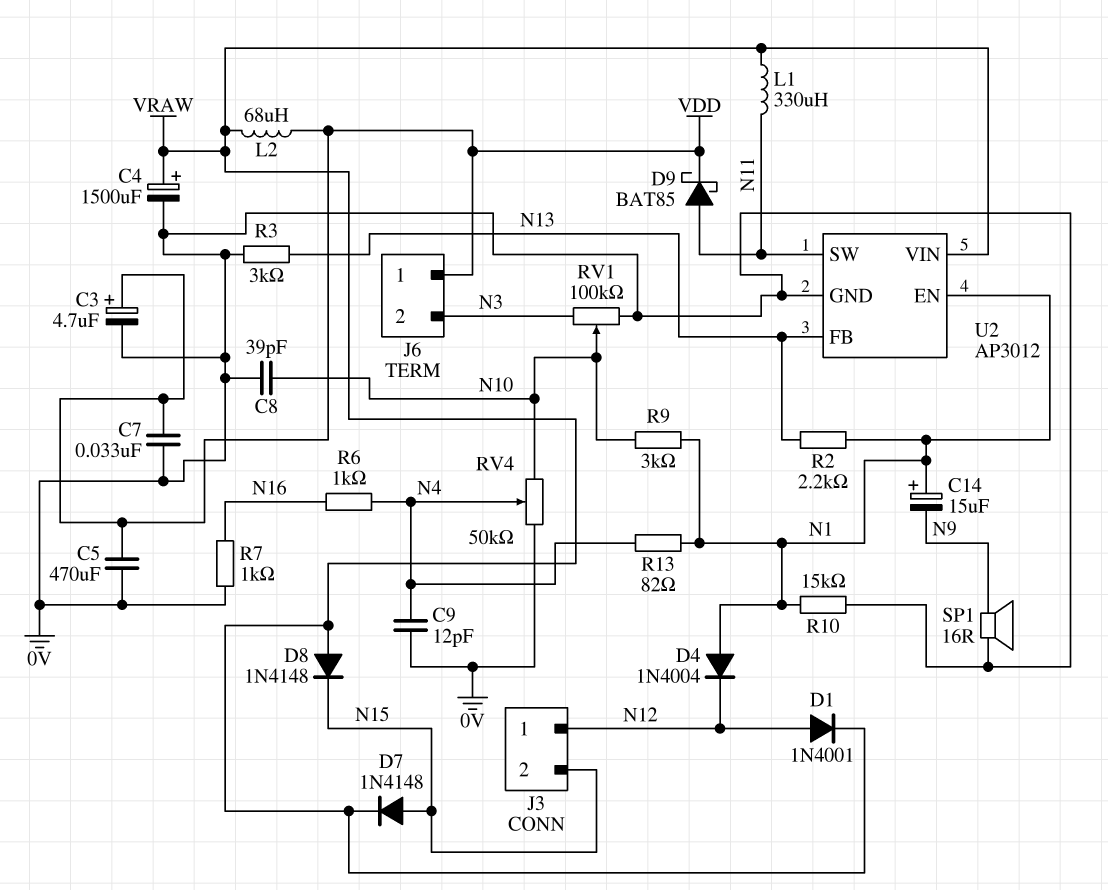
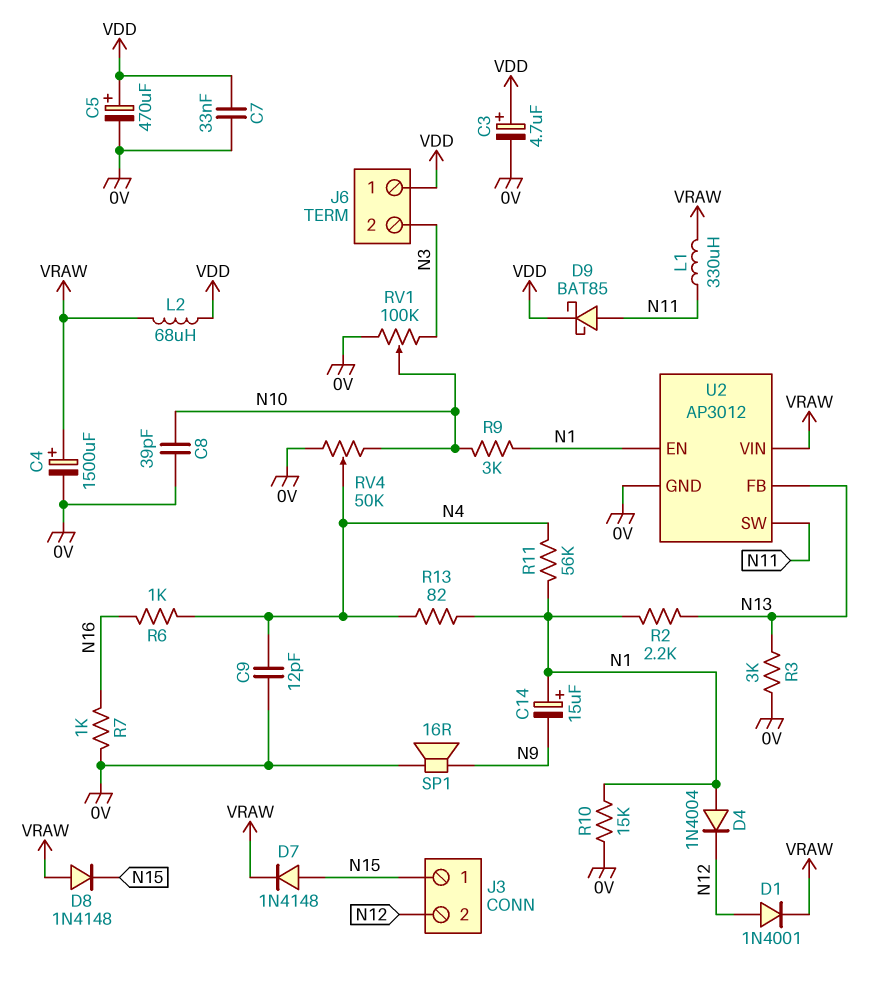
C5: 470uF (0V, VDD) -> 470uF (plus VDD, minus 0V)
J3 pin 1: N12 -> N15
J3 pin 2: N15 -> N12
R11: none -> 56k (N1, N4)

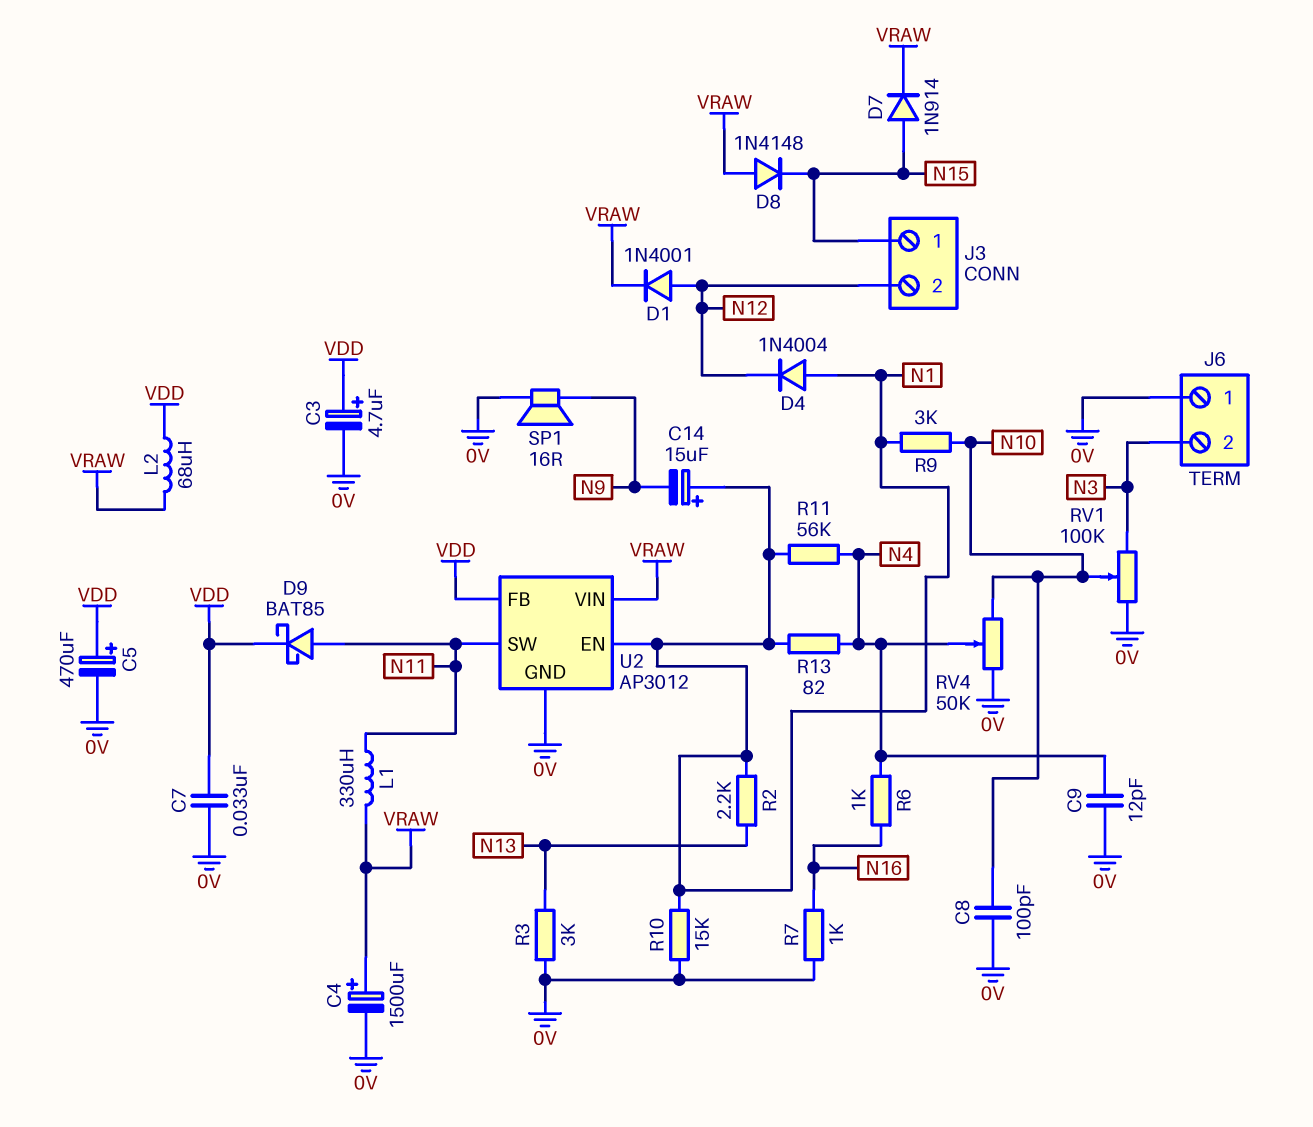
C8: 39pF (0V, N10) -> 100pF (0V, N10)
D7: diode 1N4148 (A N15, K VRAW) -> diode 1N914 (A N15, K VRAW)
J6 pin 1: VDD -> 0V
U2 pin FB: N13 -> VDD

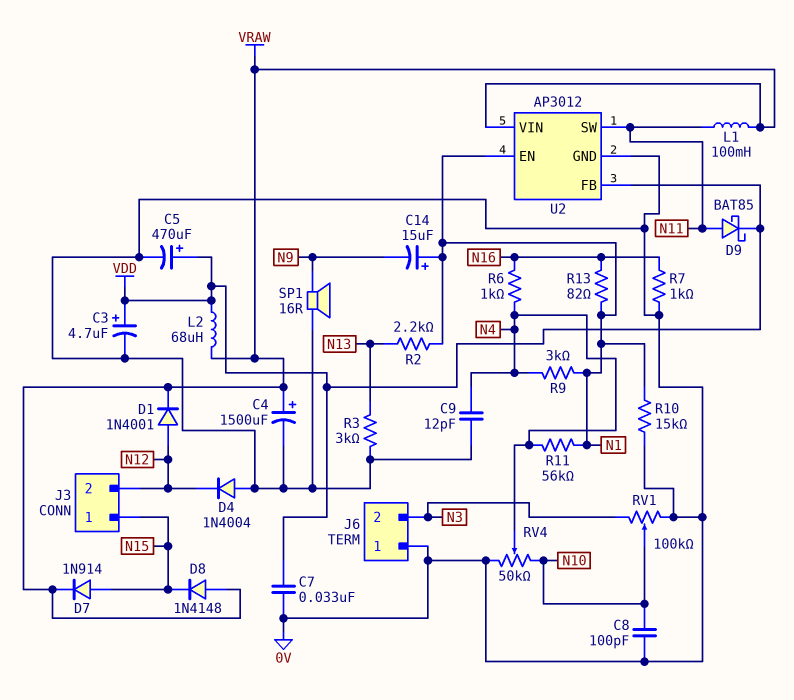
D4: diode 1N4004 (A N1, K N12) -> diode 1N4004 (A 0V, K N12)
L1: 330uH (N11, VRAW) -> 100mH (N11, VRAW)
R9: 3k (N1, N10) -> 3k (N1, N4)
R13: 82 (N1, N4) -> 82 (N1, N16)

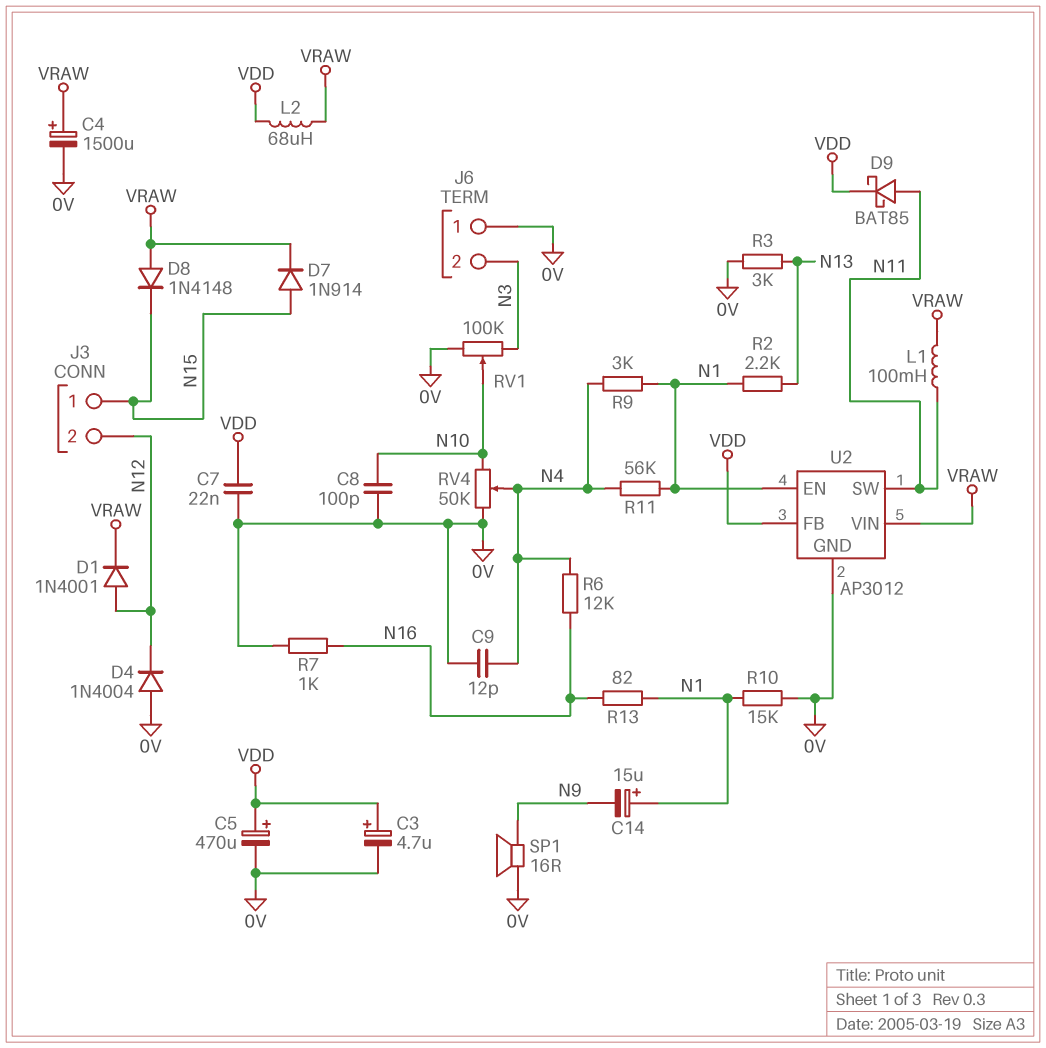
C7: 33nF (0V, VDD) -> 22nF (0V, VDD)
R6: 1k (N4, N16) -> 12k (N4, N16)

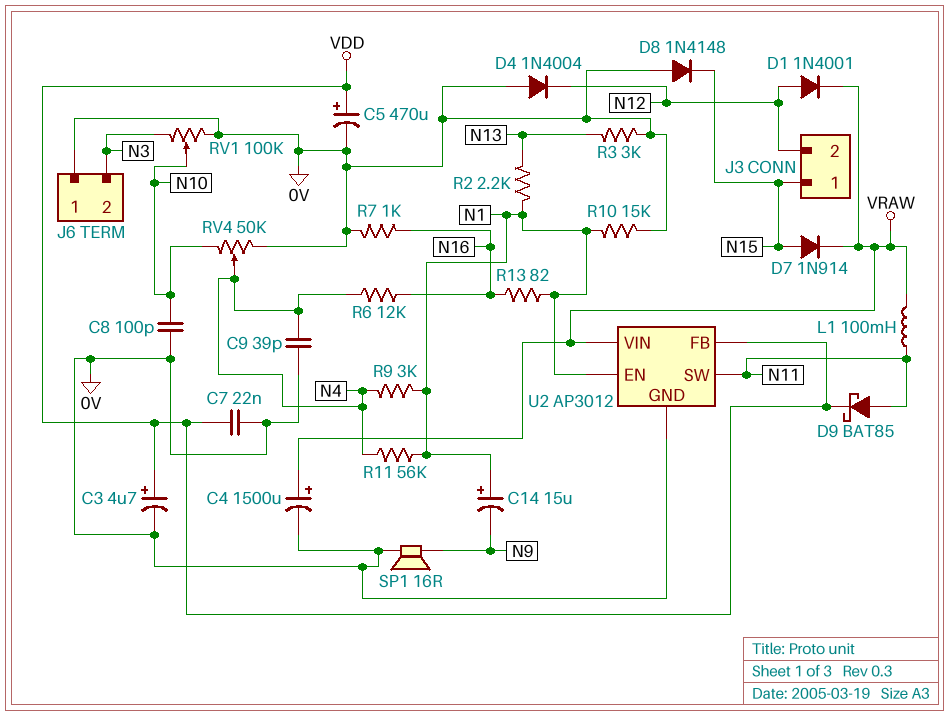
C9: 12pF (0V, N4) -> 39pF (0V, N4)
D8: diode 1N4148 (A VRAW, K N15) -> diode 1N4148 (A 0V, K N15)
L2: 68uH (VDD, VRAW) -> none

